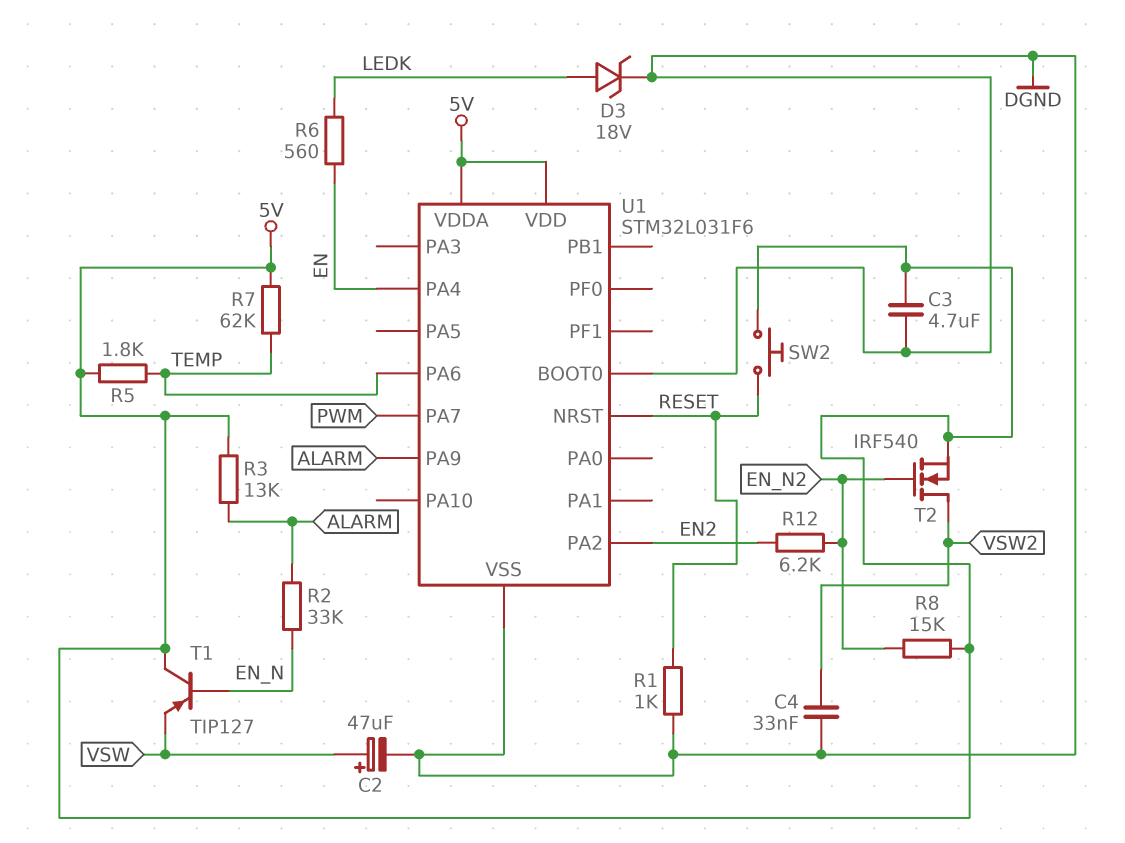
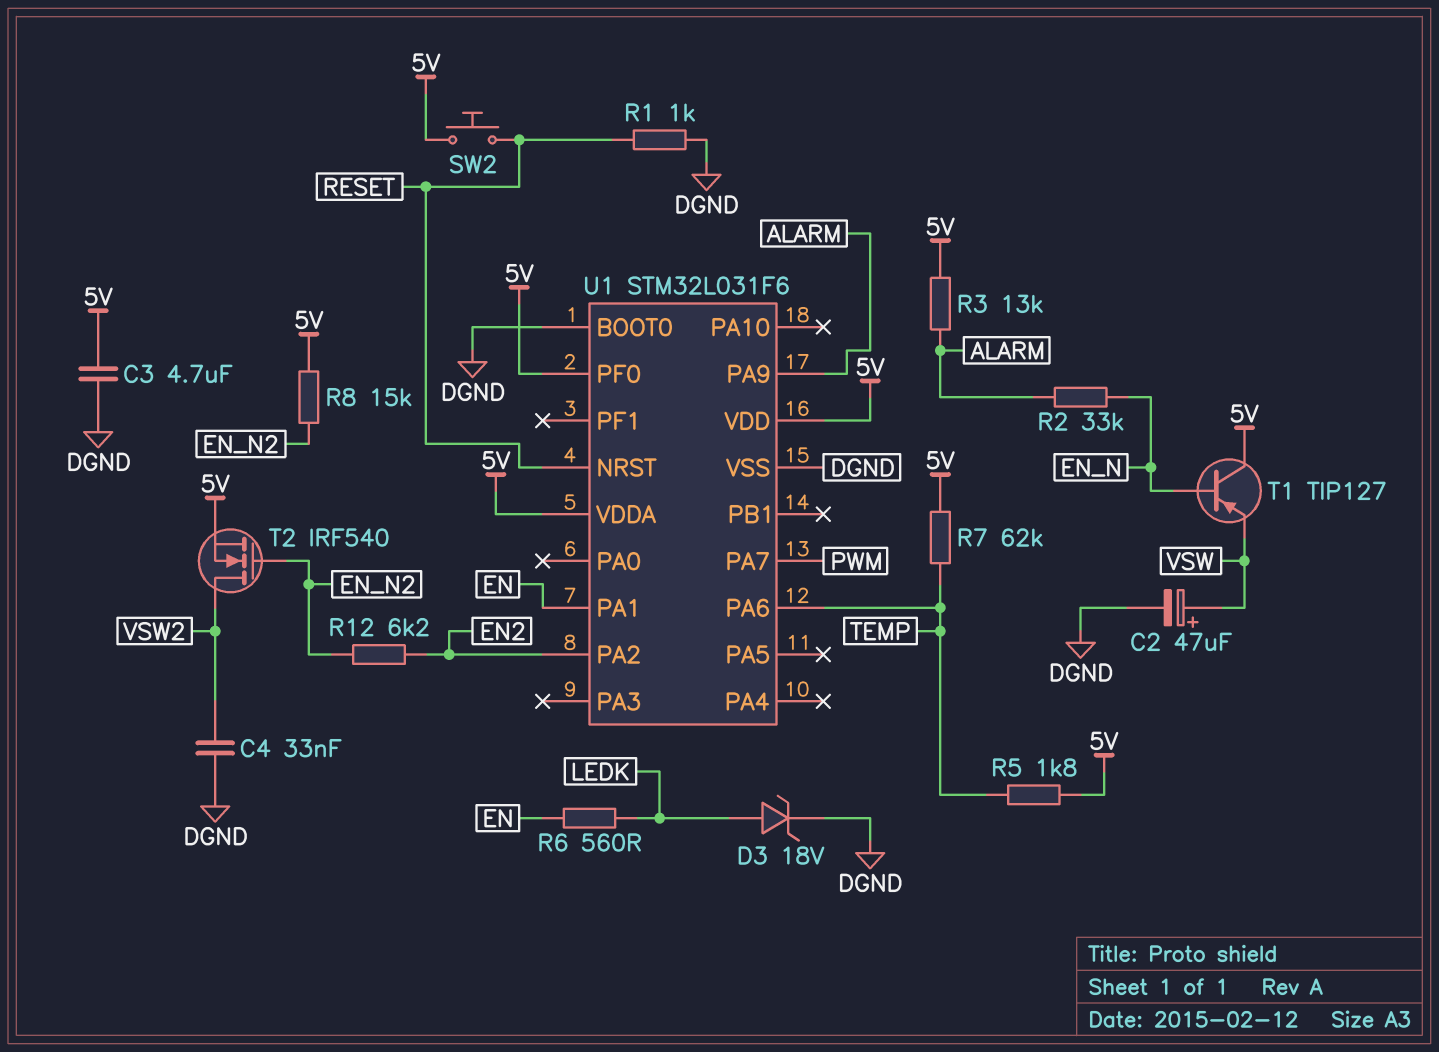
U1 pin PA1: none -> EN
U1 pin PA4: EN -> none
U1 pin PF0: none -> 5V

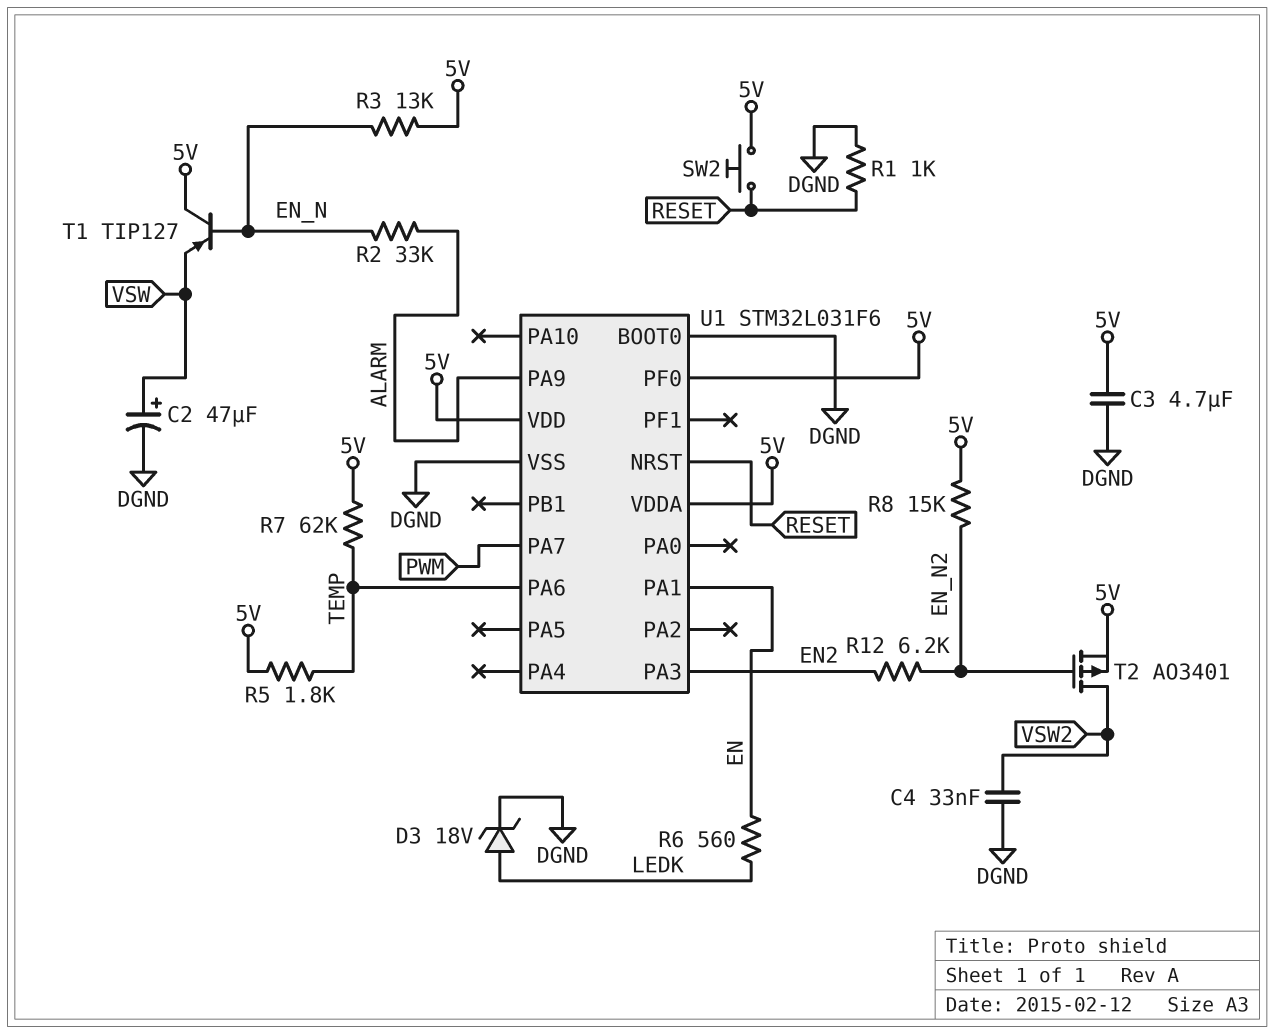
R3: 13k (5V, ALARM) -> 13k (5V, EN_N)
T2: NMOS IRF540 (G EN_N2, D VSW2, S 5V) -> PMOS AO3401 (G EN_N2, D VSW2, S 5V)
U1 pin PA2: EN2 -> none
U1 pin PA3: none -> EN2

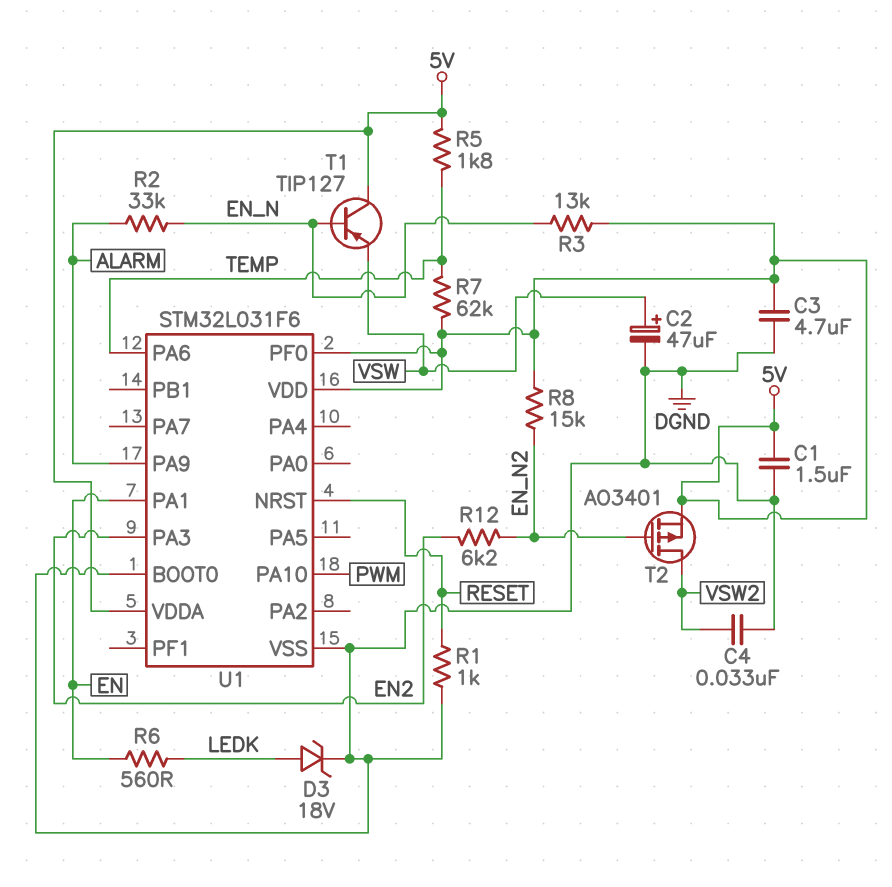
C1: none -> 1.5uF (5V, DGND)
SW2: button (5V, RESET) -> none
U1 pin PA7: PWM -> none
U1 pin PA10: none -> PWM

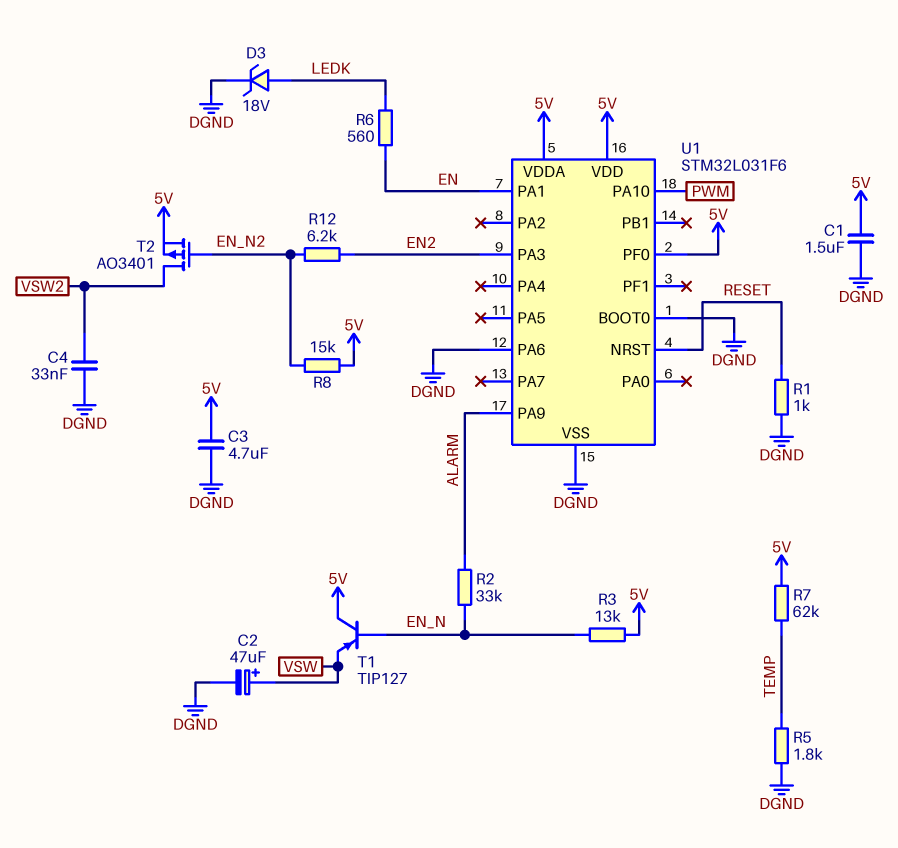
R5: 1.8k (5V, TEMP) -> 1.8k (DGND, TEMP)
U1 pin PA6: TEMP -> DGND

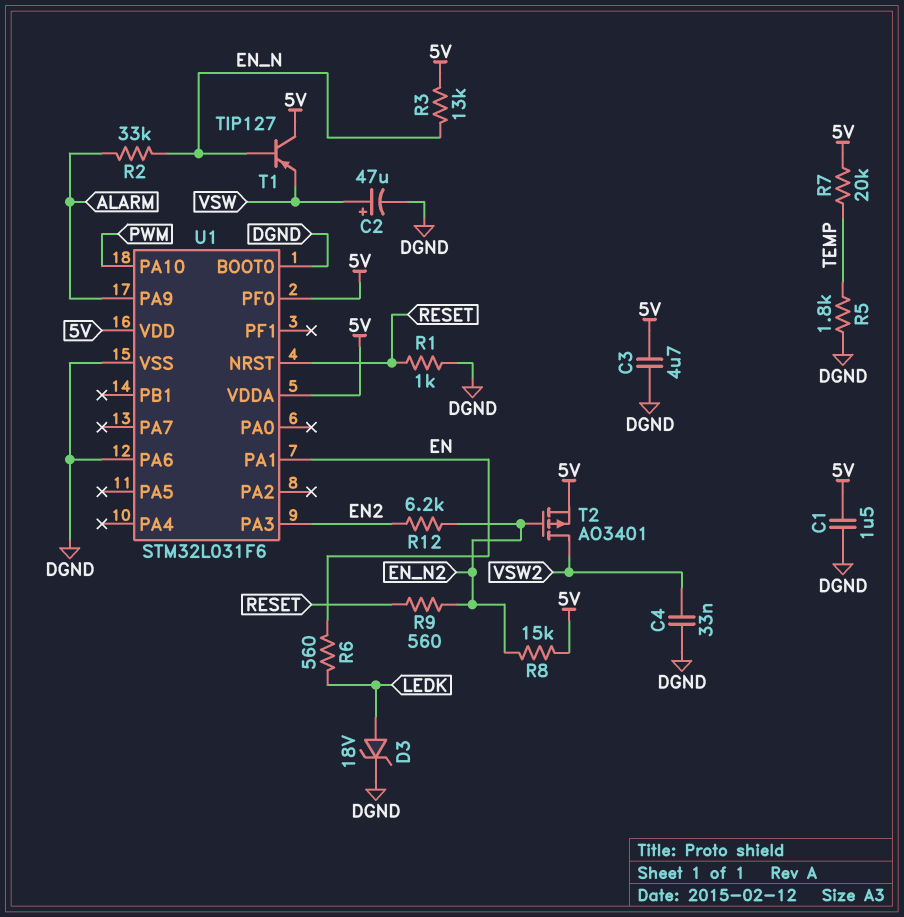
R7: 62k (5V, TEMP) -> 20k (5V, TEMP)
R9: none -> 560 (EN_N2, RESET)

